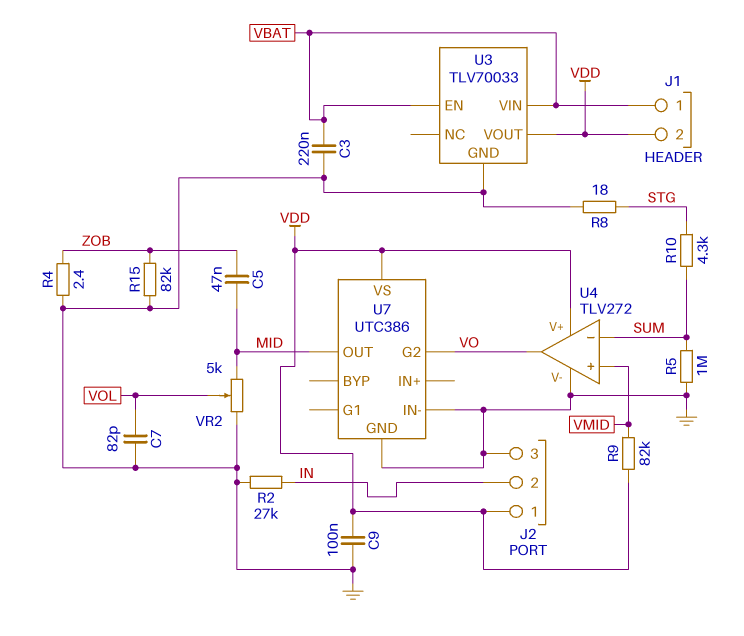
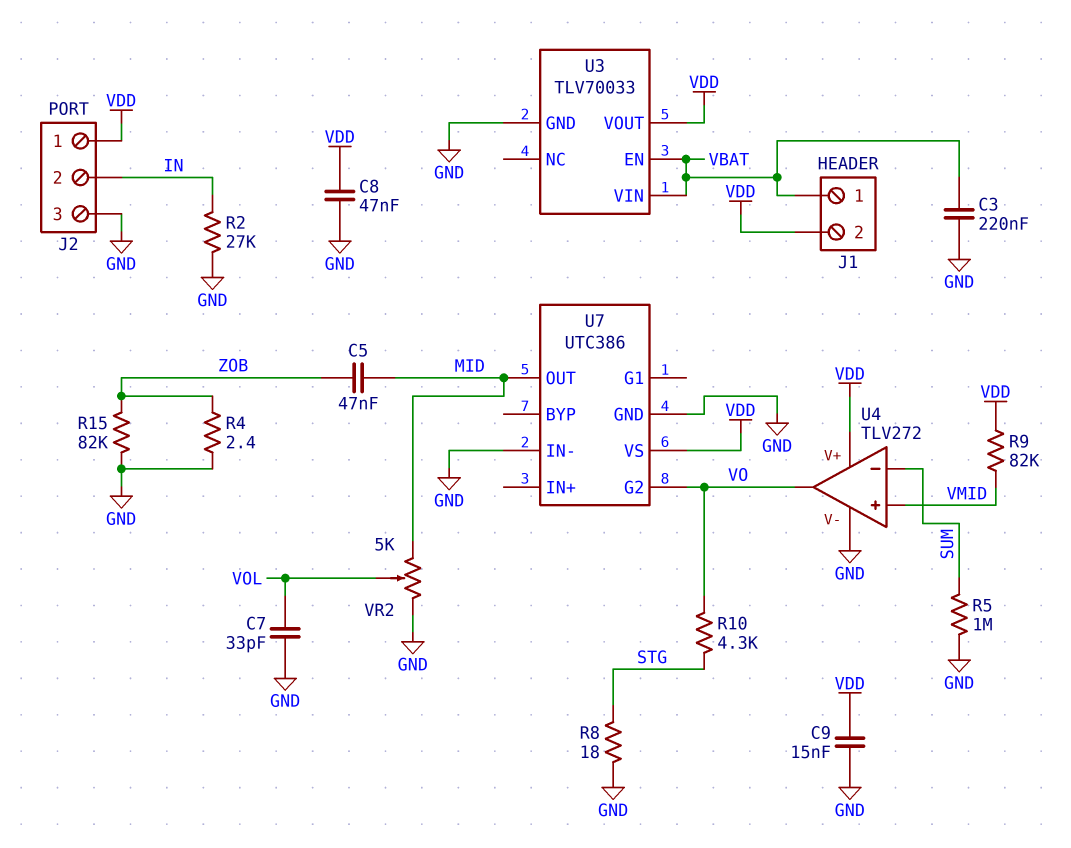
C7: 82pF (GND, VOL) -> 33pF (GND, VOL)
C8: none -> 47nF (GND, VDD)
C9: 100nF (GND, VDD) -> 15nF (GND, VDD)
R10: 4.3k (STG, SUM) -> 4.3k (STG, VO)

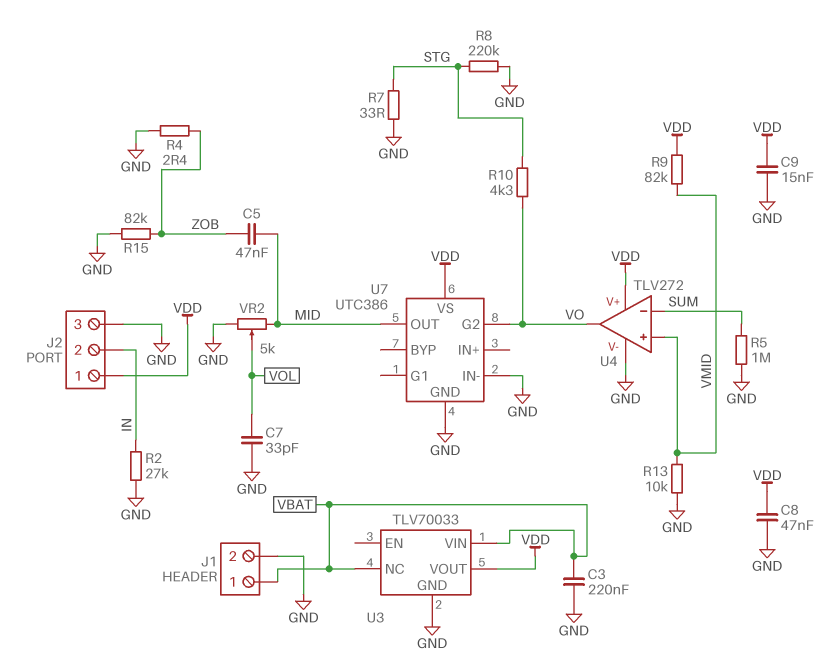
J1 pin 2: VDD -> GND
R7: none -> 33 (GND, STG)
R8: 18 (GND, STG) -> 220k (GND, STG)
R13: none -> 10k (GND, VMID)
U3 pin EN: VBAT -> none
U3 pin NC: none -> VBAT

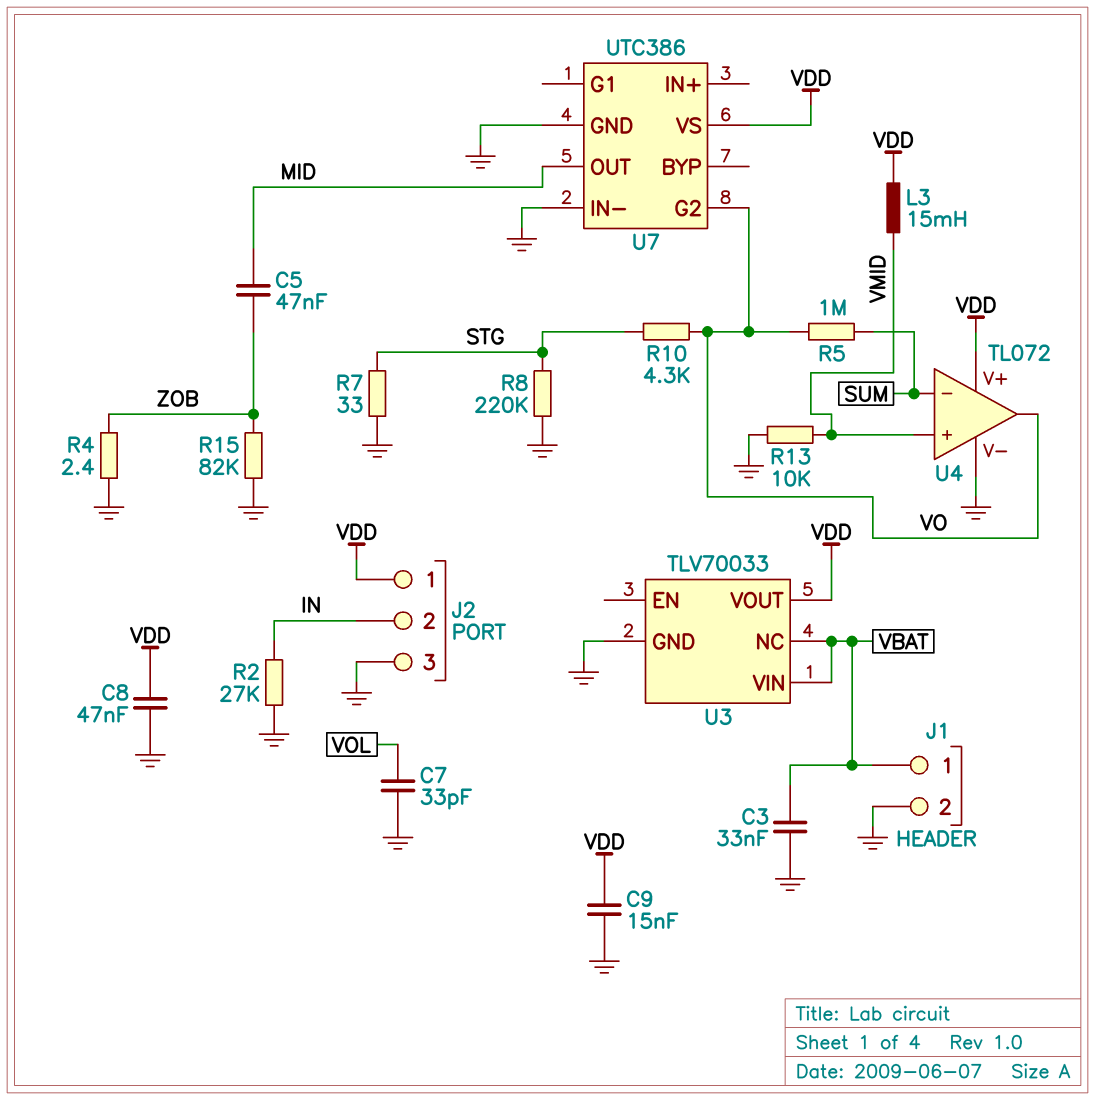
C3: 220nF (GND, VBAT) -> 33nF (GND, VBAT)
L3: none -> 15mH (VDD, VMID)
R5: 1M (GND, SUM) -> 1M (SUM, VO)
R9: 82k (VDD, VMID) -> none
U4: TLV272 -> TL072
VR2: 5k (GND, MID, wiper VOL) -> none

